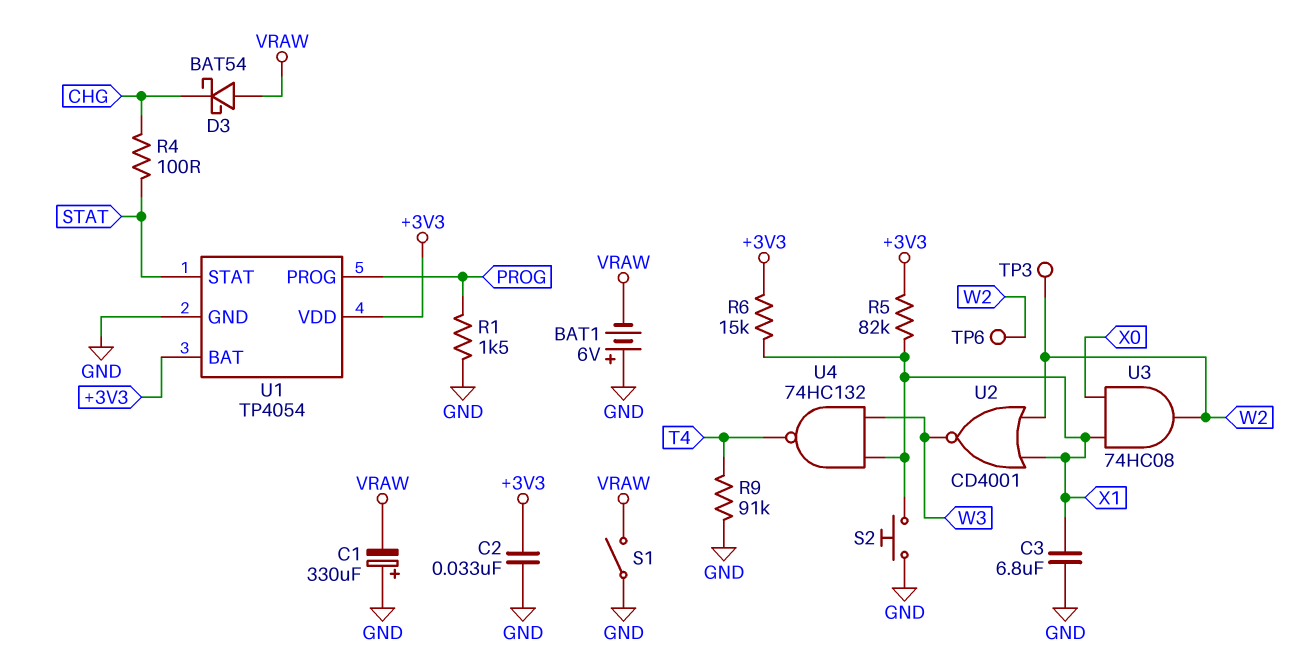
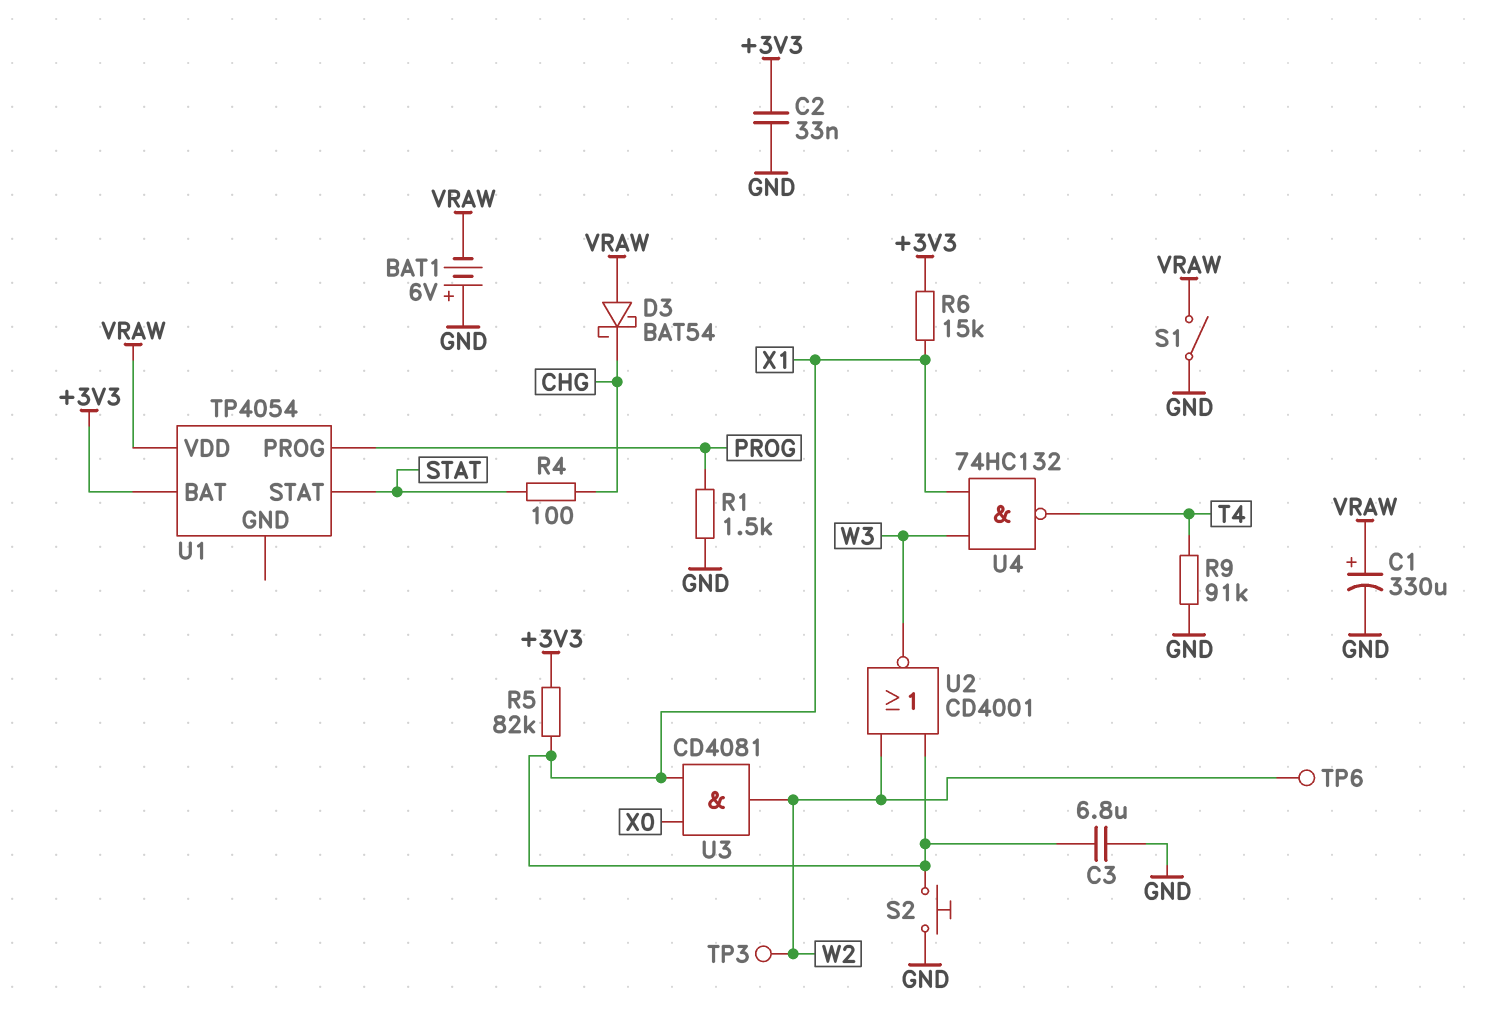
C1: 330uF (plus GND, minus VRAW) -> 330uF (plus VRAW, minus GND)
U1 pin GND: GND -> none
U1 pin VDD: +3V3 -> VRAW
U3: AND 74HC08 (in X0, in X1, out W2) -> AND CD4081 (in X0, in X1, out W2)

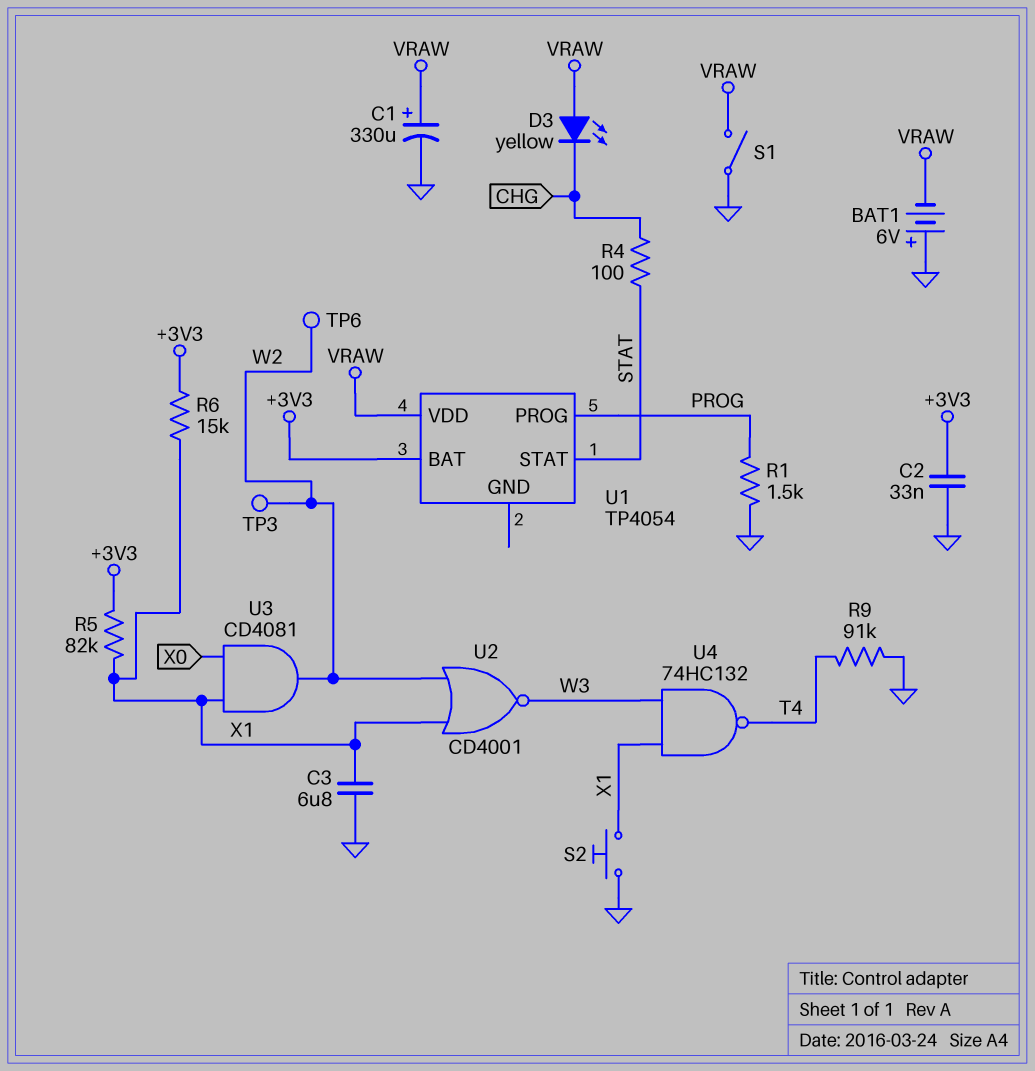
D3: schottky BAT54 (A VRAW, K CHG) -> LED yellow (A VRAW, K CHG)

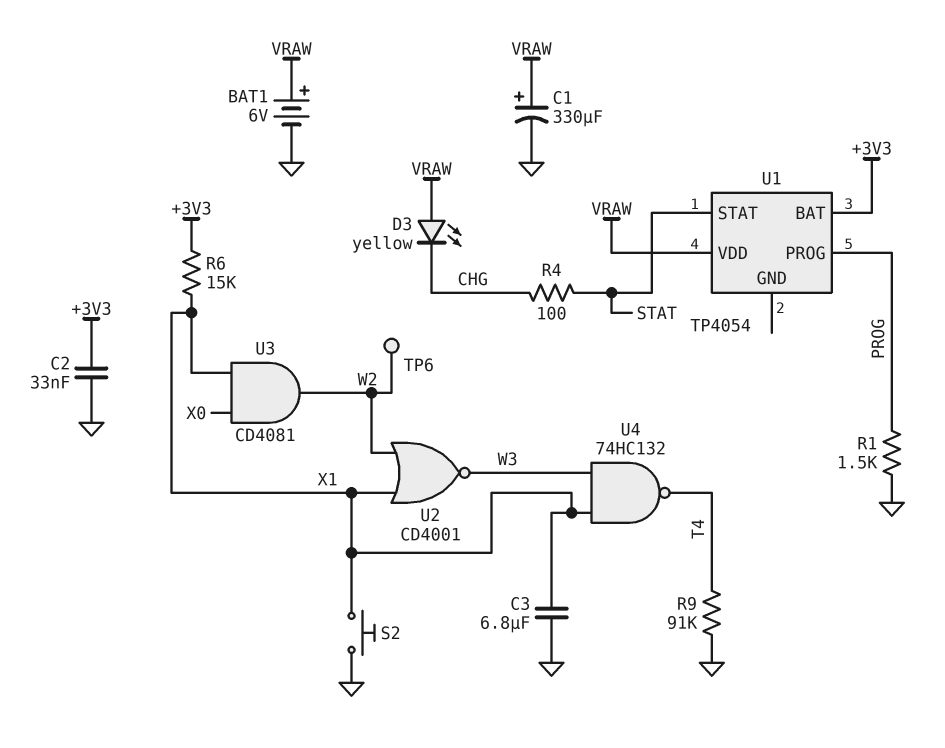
BAT1: 6V (plus GND, minus VRAW) -> 6V (plus VRAW, minus GND)
R5: 82k (+3V3, X1) -> none
S1: switch (GND, VRAW) -> none
TP3: test point (W2) -> none

